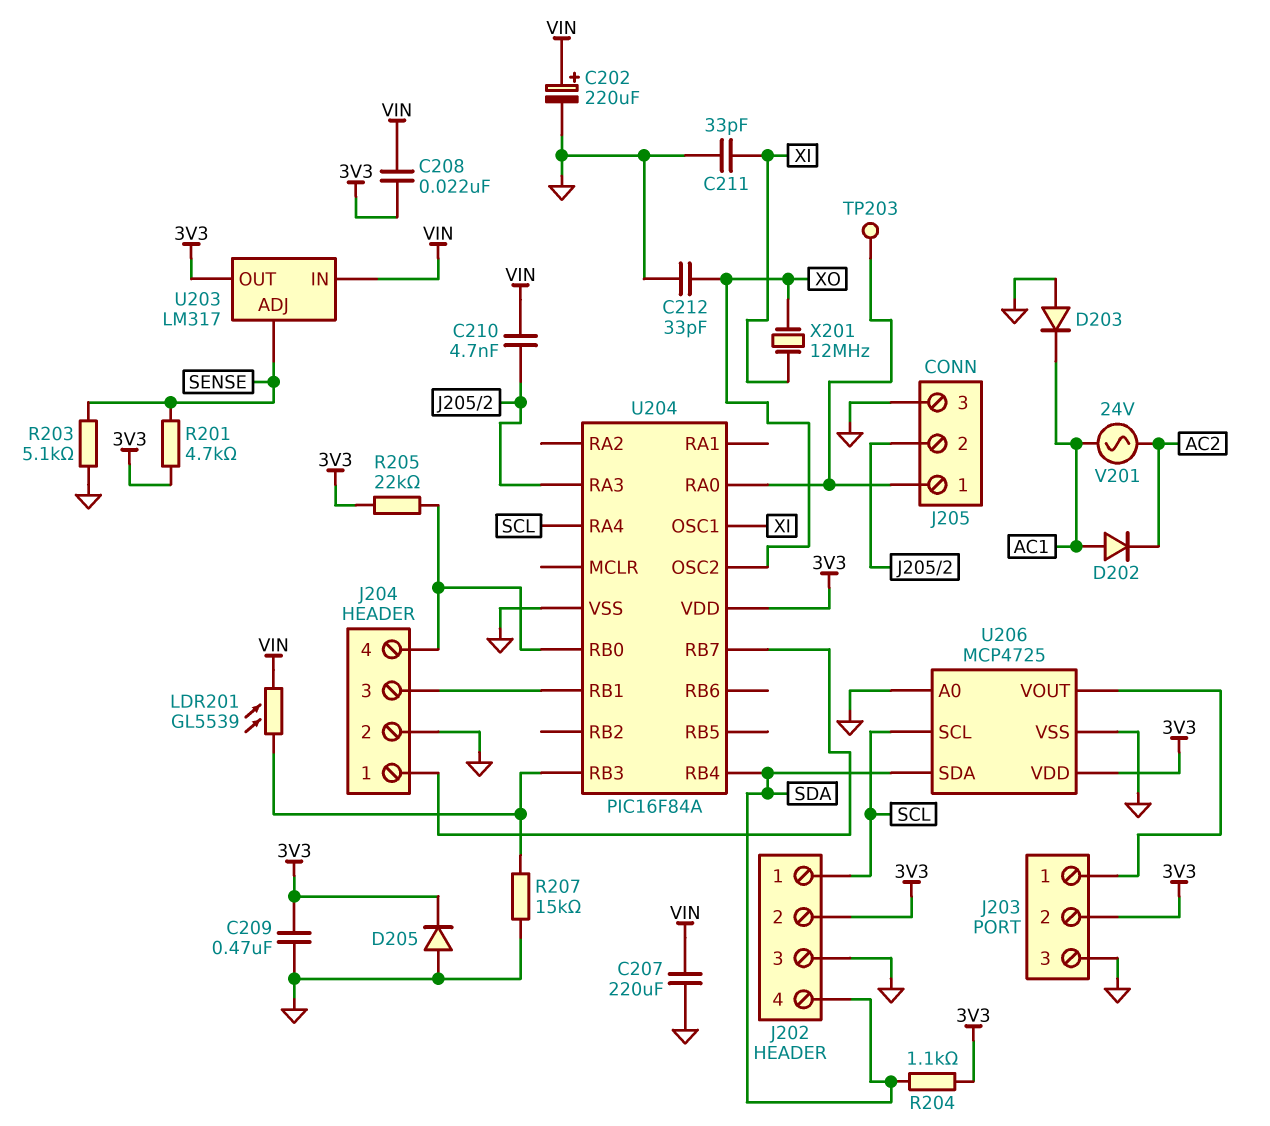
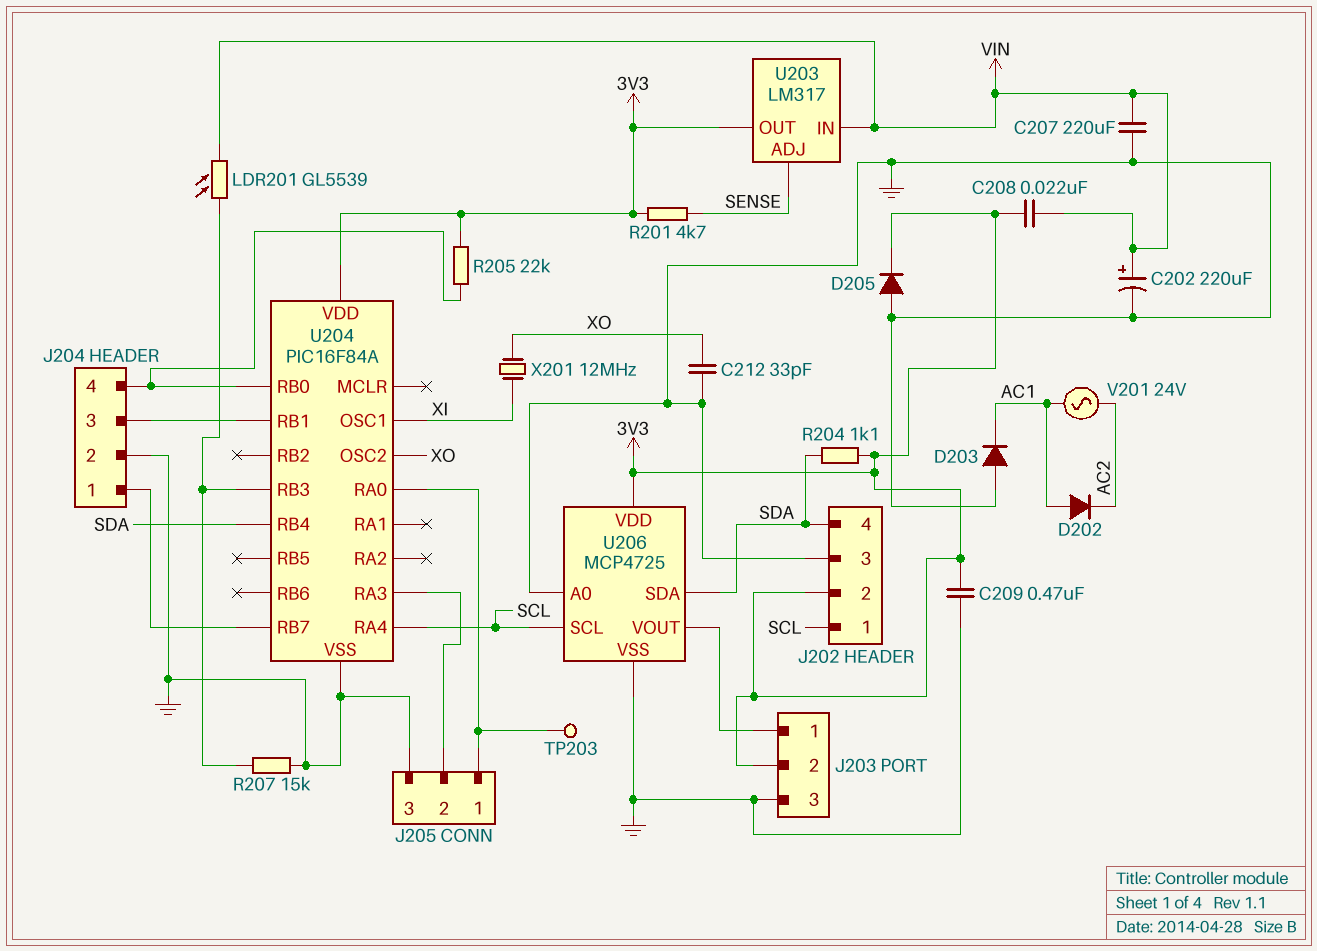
C210: 4.7nF (J205/2, VIN) -> none
C211: 33pF (GND, XI) -> none
R203: 5.1k (GND, SENSE) -> none

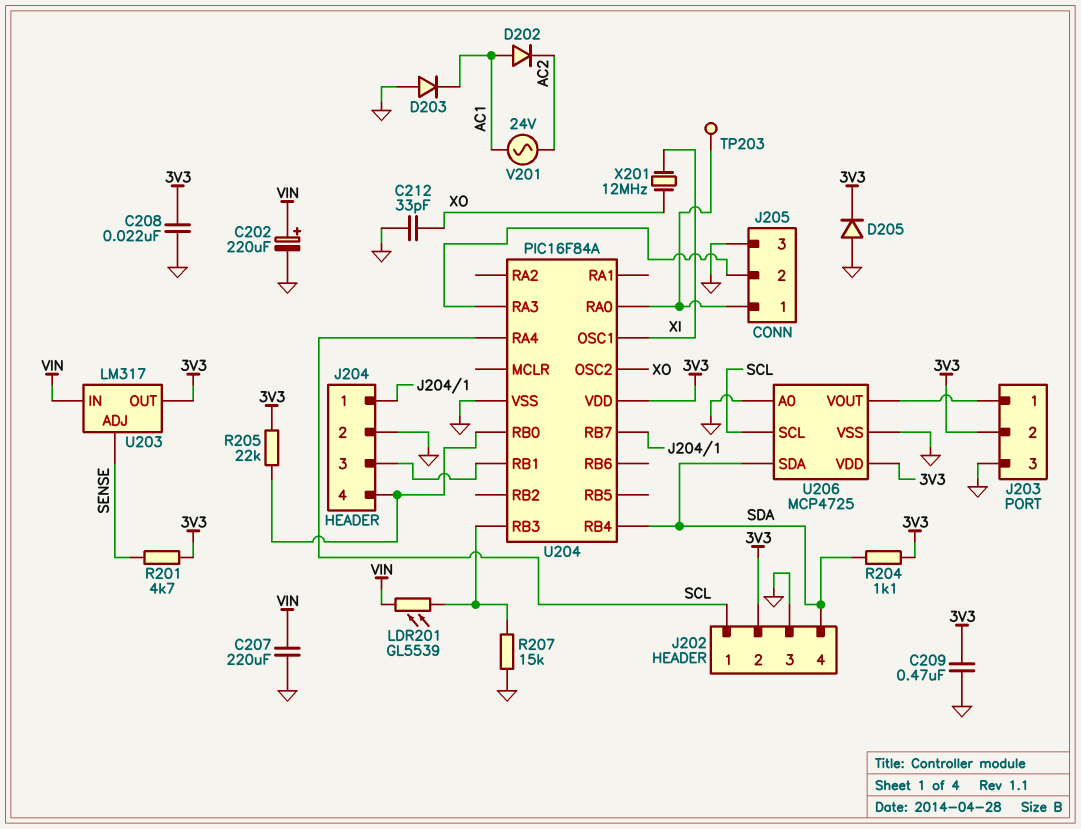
C208: 22nF (3V3, VIN) -> 22nF (3V3, GND)

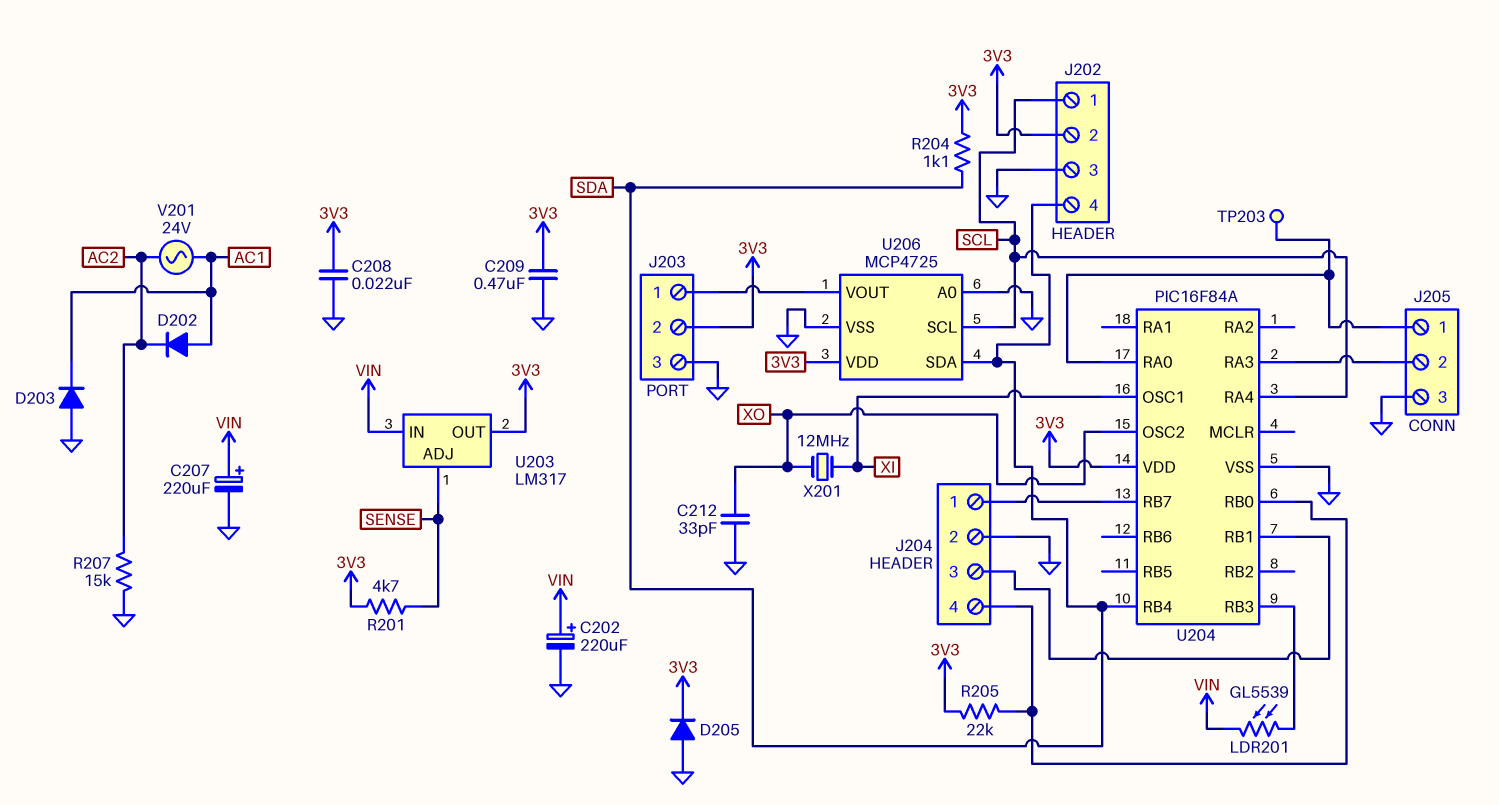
C207: 220uF (GND, VIN) -> 220uF (plus VIN, minus GND)
R207: 15k (GND, U204/RB3) -> 15k (AC2, GND)

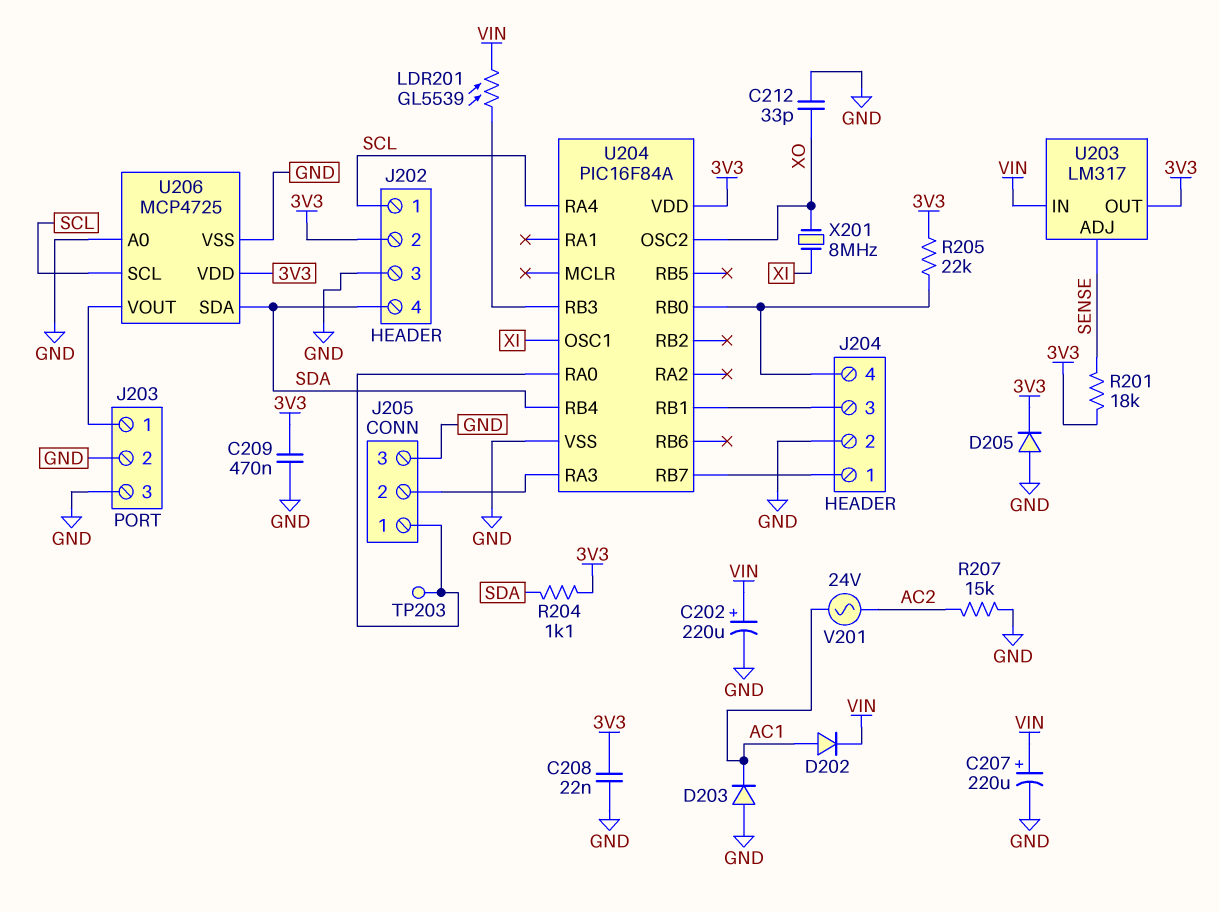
D202: diode (A AC1, K AC2) -> diode (A AC1, K VIN)
J203 pin 2: 3V3 -> GND
R201: 4.7k (3V3, SENSE) -> 18k (3V3, SENSE)
X201: 12MHz (XI, XO) -> 8MHz (XI, XO)

